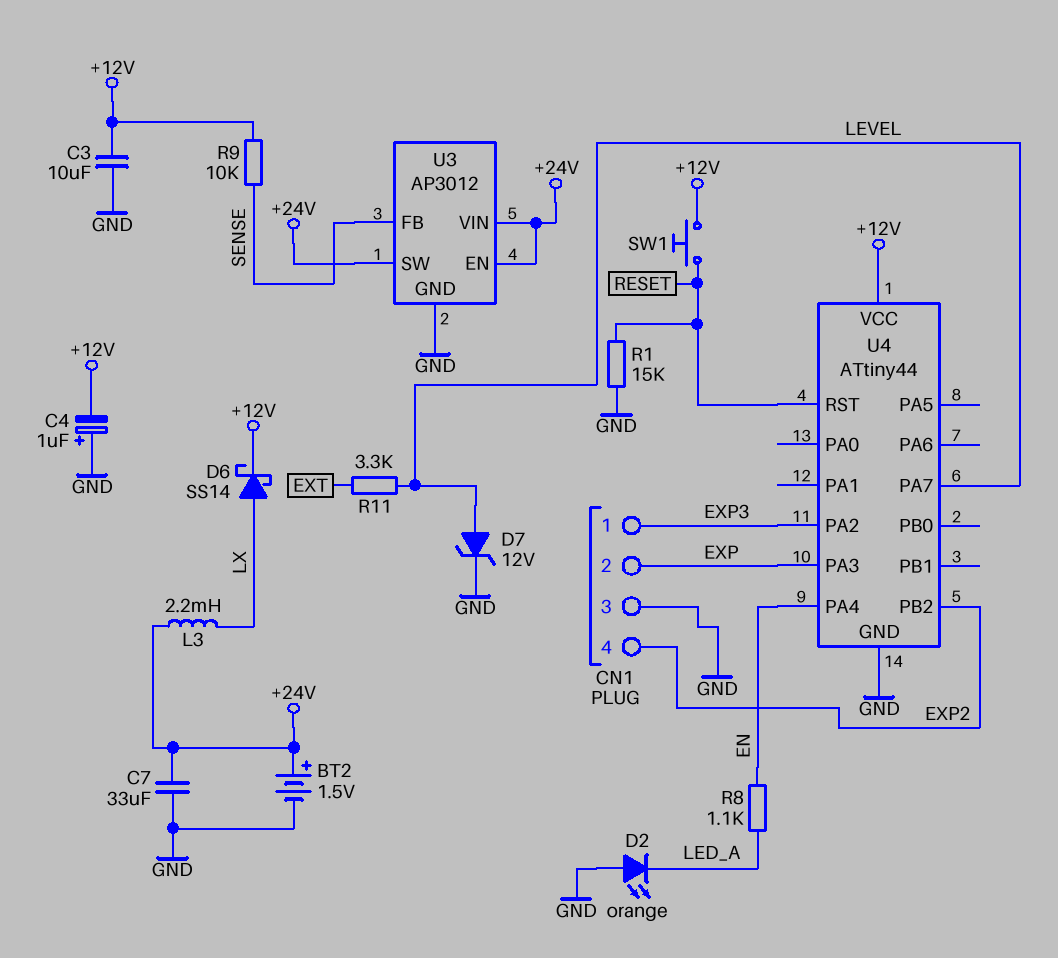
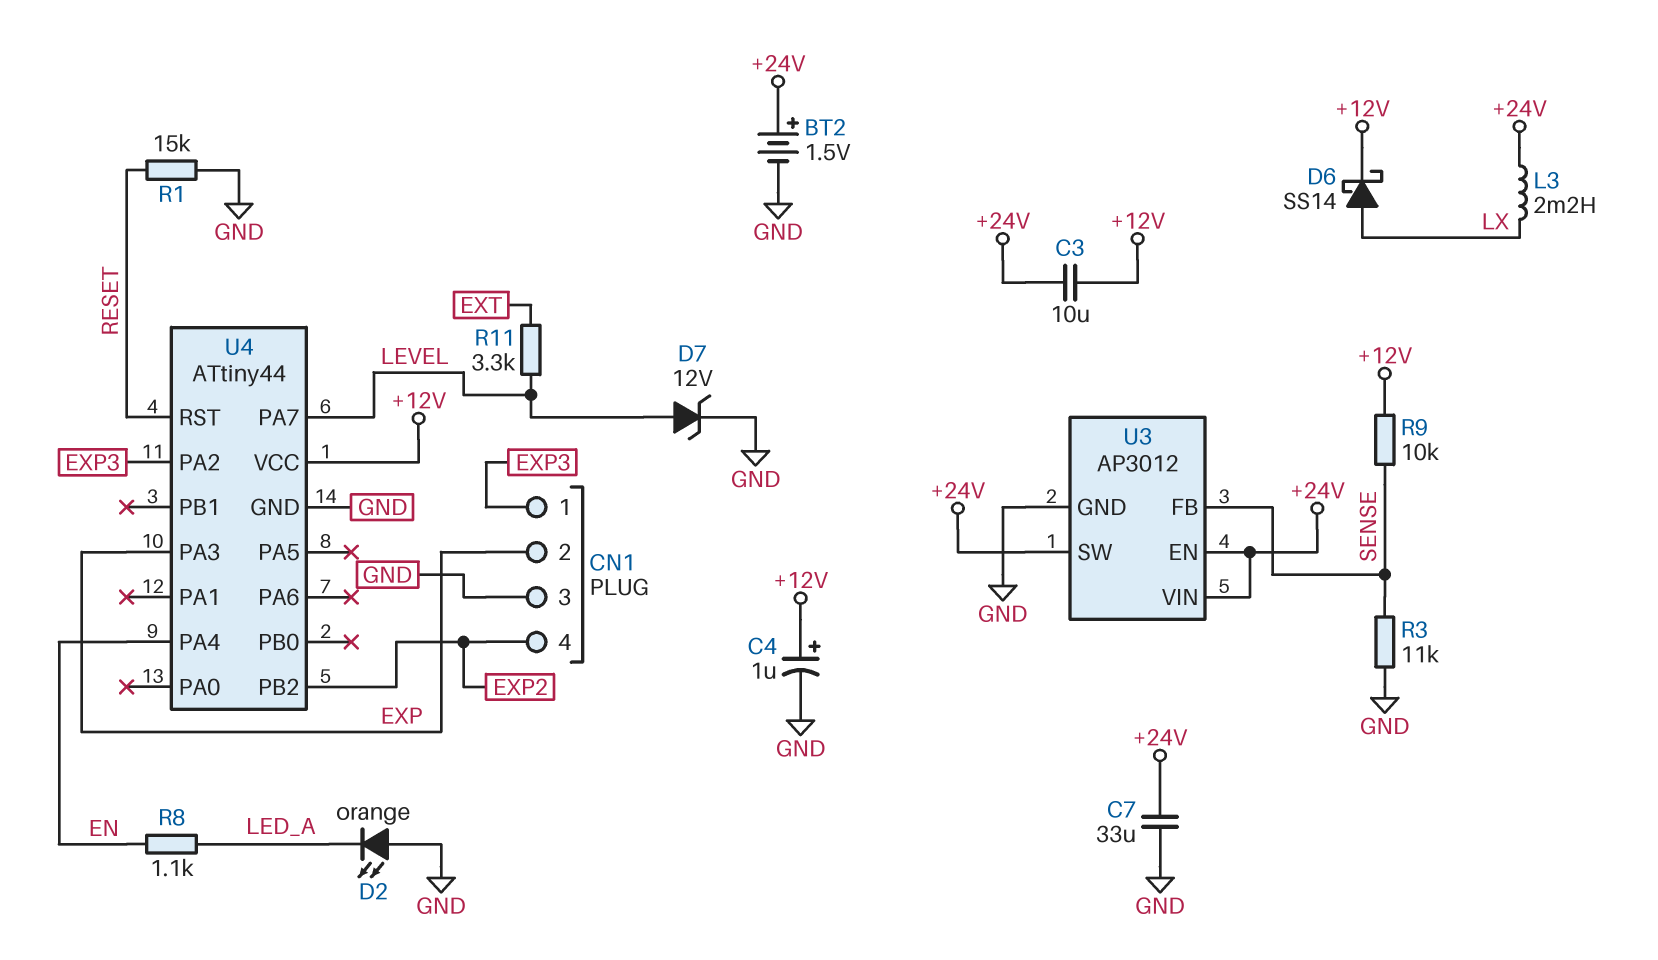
C3: 10uF (+12V, GND) -> 10uF (+12V, +24V)
C4: 1uF (plus GND, minus +12V) -> 1uF (plus +12V, minus GND)
R3: none -> 11k (GND, SENSE)
SW1: button (+12V, RESET) -> none

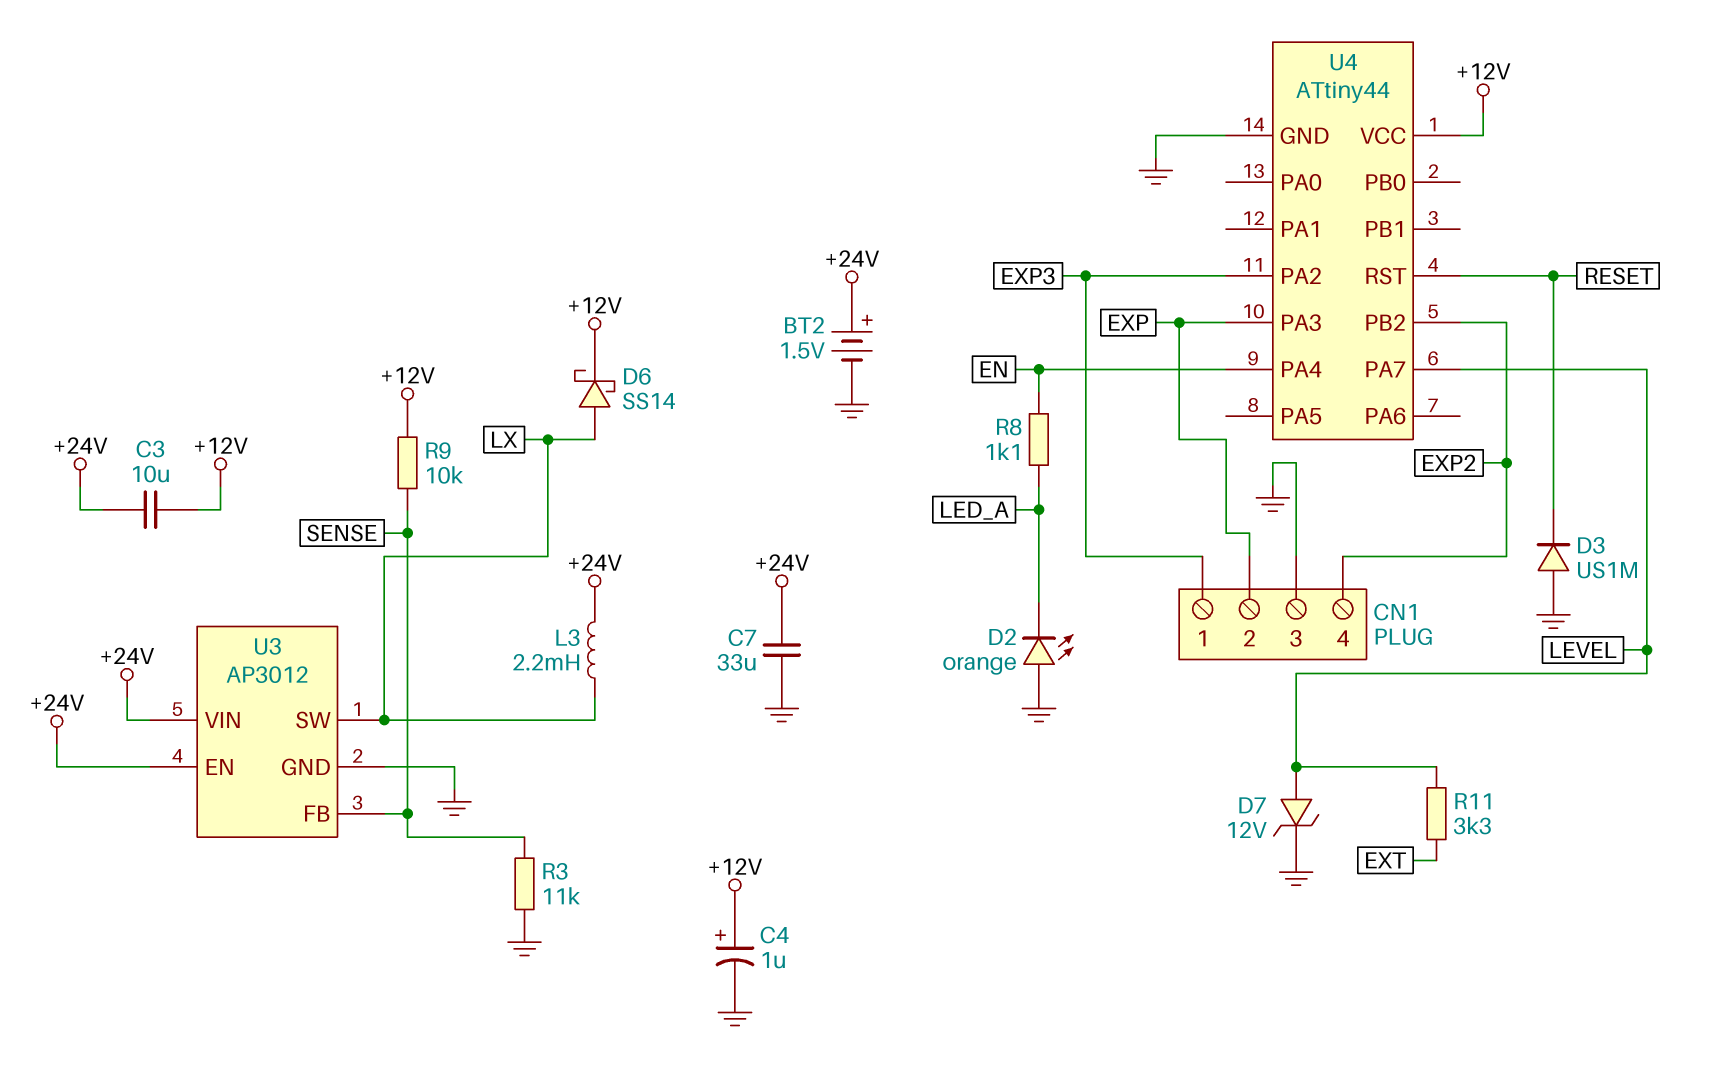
D3: none -> diode US1M (A GND, K RESET)
R1: 15k (GND, RESET) -> none
U3 pin SW: +24V -> LX

